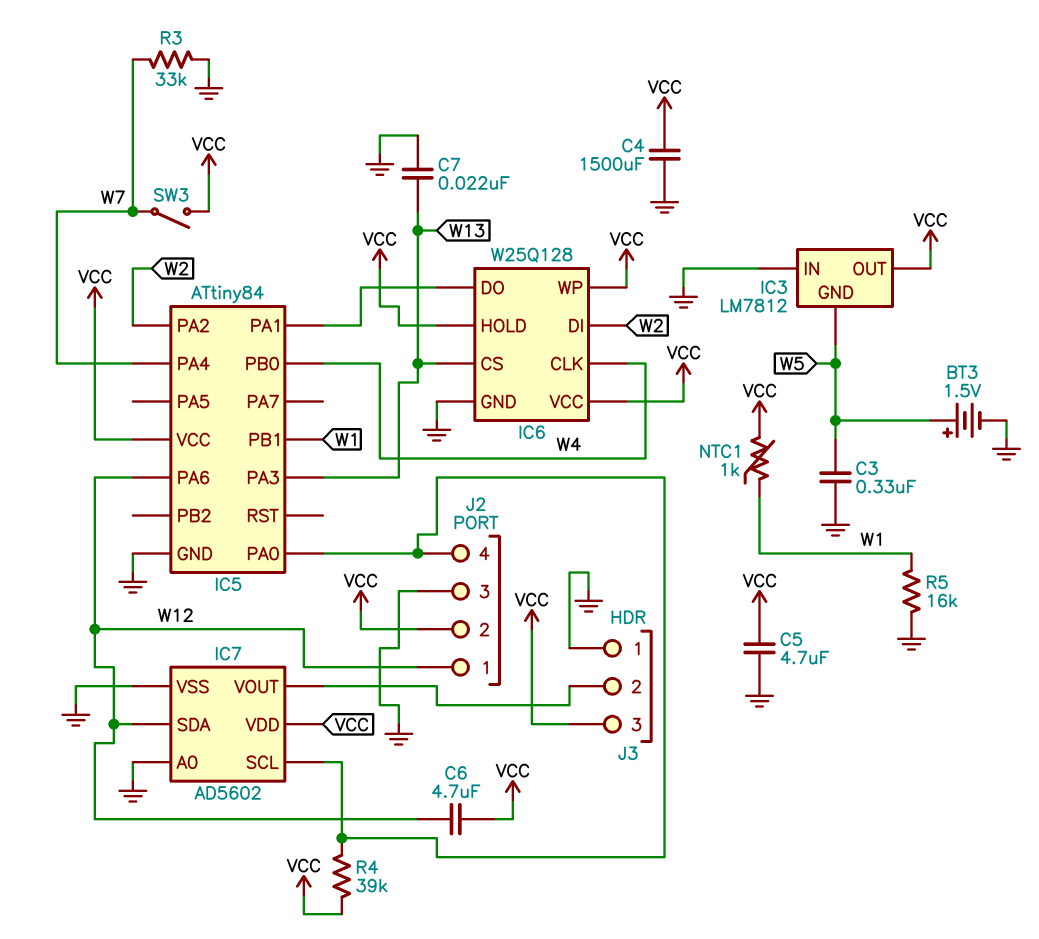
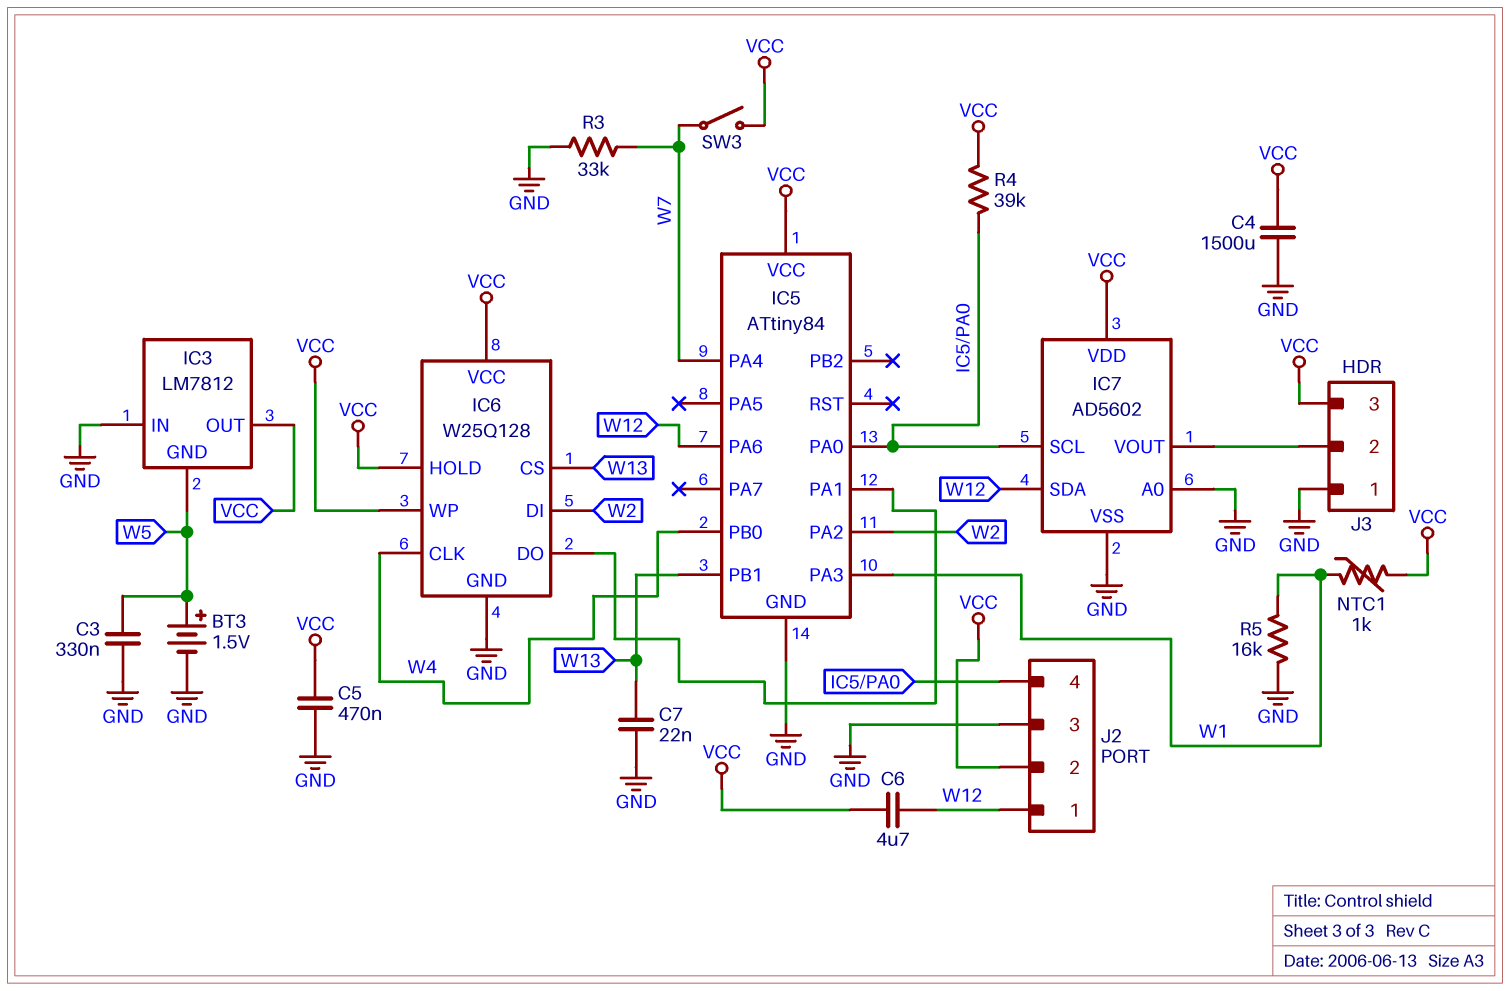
C5: 4.7uF (GND, VCC) -> 470nF (GND, VCC)
IC5 pin PA3: W13 -> W1
IC5 pin PB1: W1 -> W13

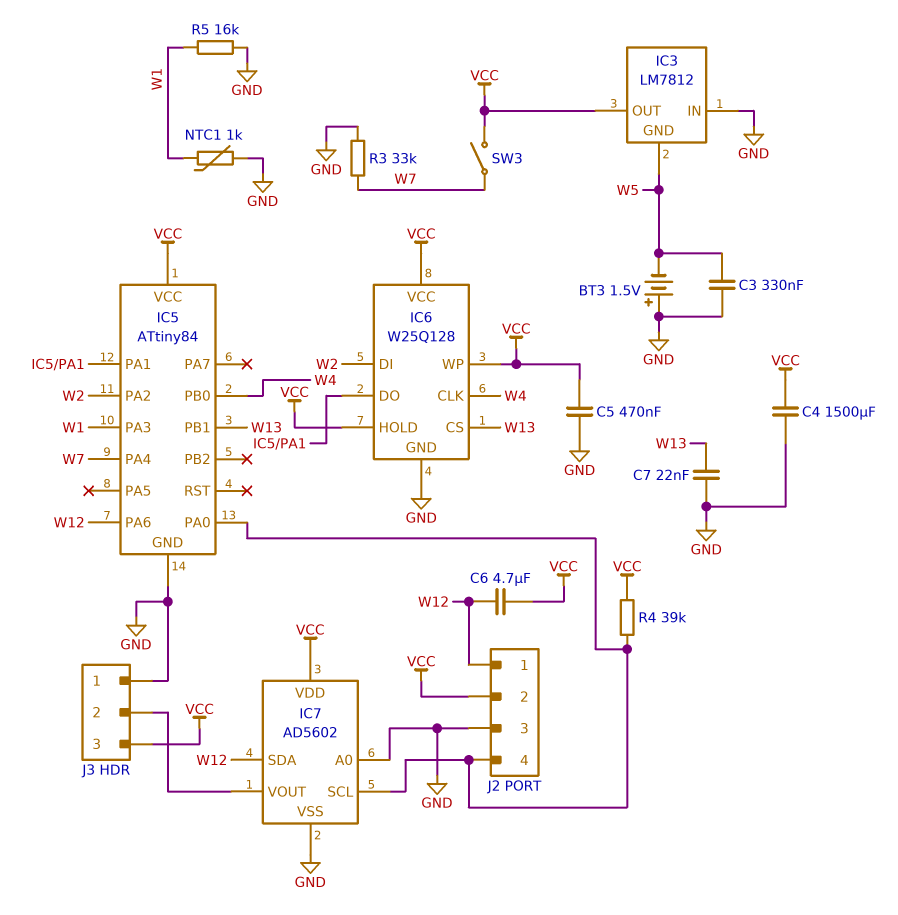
BT3: 1.5V (plus W5, minus GND) -> 1.5V (plus GND, minus W5)
NTC1: 1k (VCC, W1) -> 1k (GND, W1)

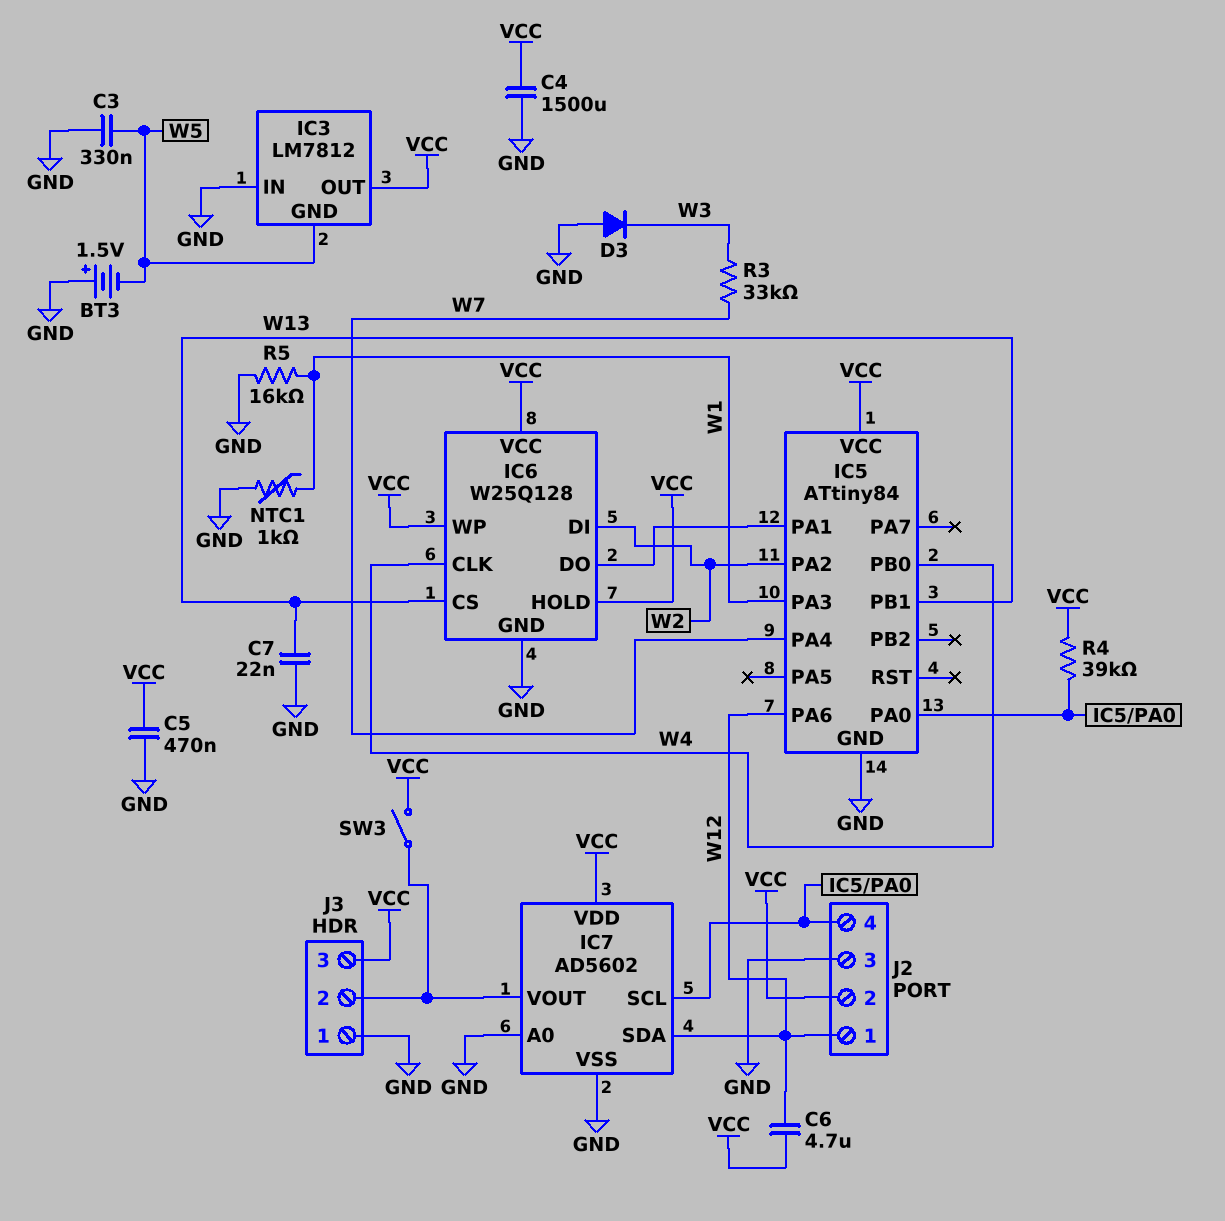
D3: none -> diode (A GND, K W3)
R3: 33k (GND, W7) -> 33k (W3, W7)
SW3: switch (VCC, W7) -> switch (IC7/VOUT, VCC)

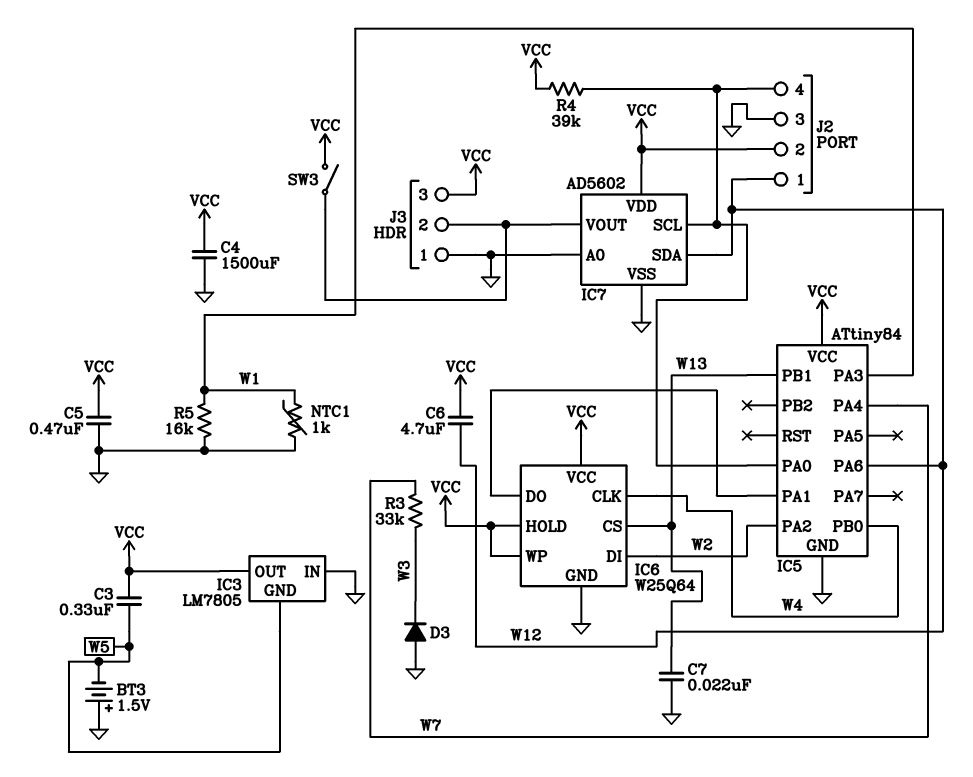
C3: 330nF (GND, W5) -> 330nF (VCC, W5)
IC3: LM7812 -> LM7805
IC6: W25Q128 -> W25Q64

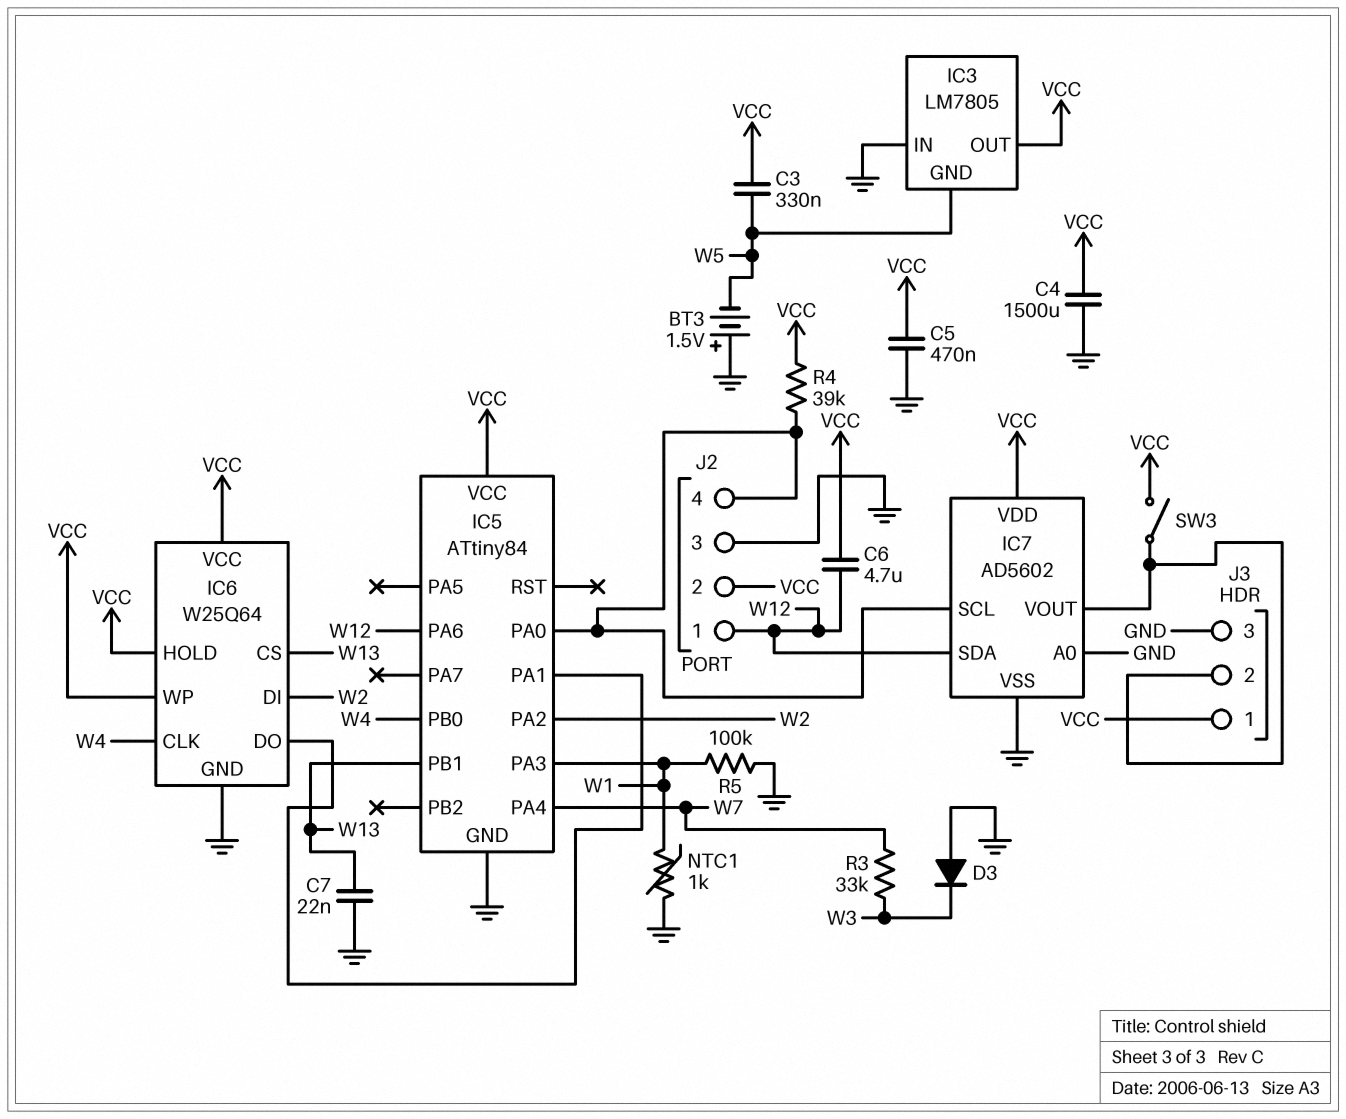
J3 pin 1: GND -> VCC
J3 pin 3: VCC -> GND
R5: 16k (GND, W1) -> 100k (GND, W1)

